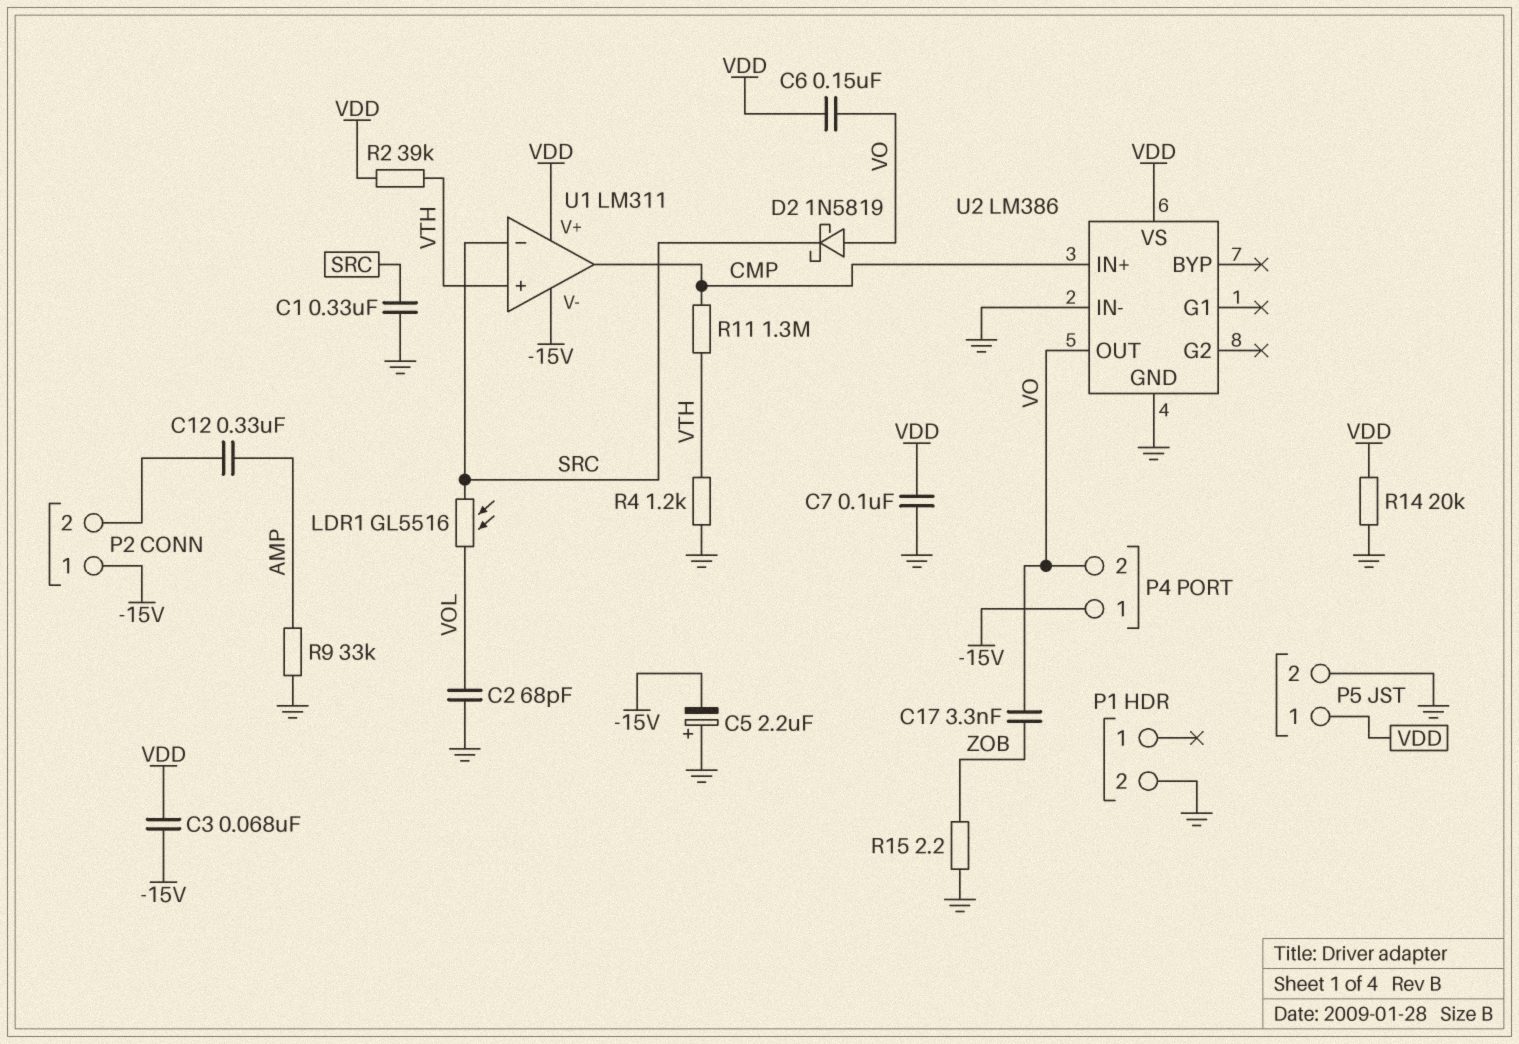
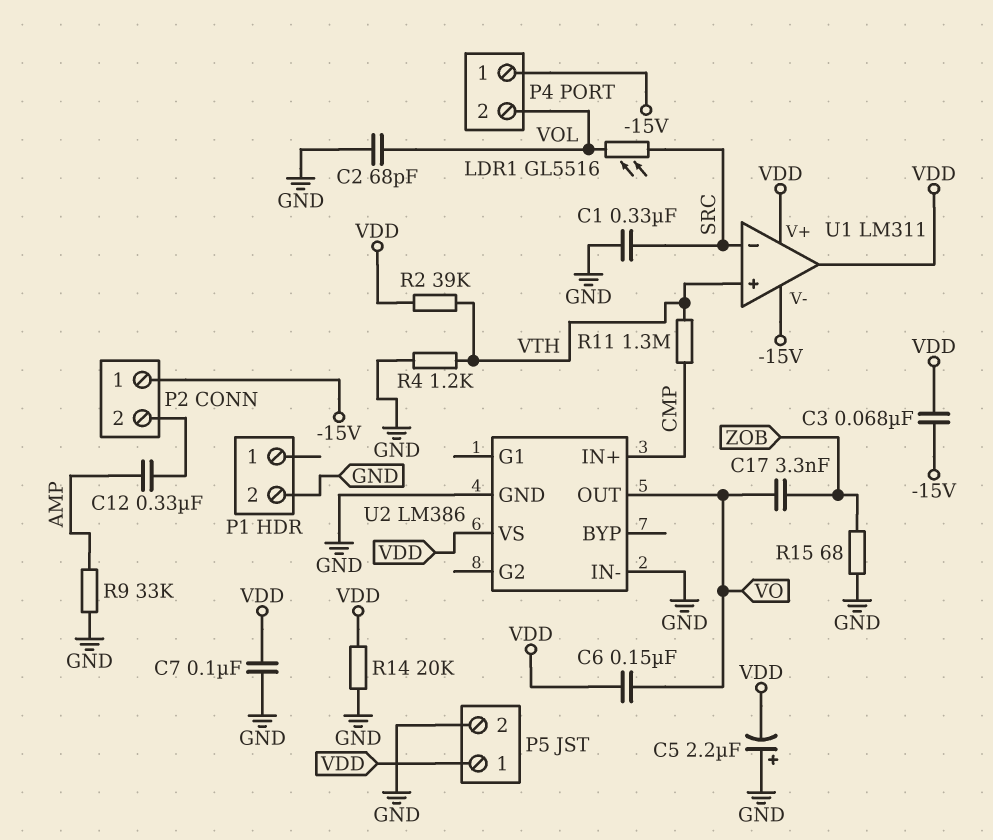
C5: 2.2uF (plus GND, minus -15V) -> 2.2uF (plus GND, minus VDD)
D2: schottky 1N5819 (A VO, K SRC) -> none
P4 pin 2: VO -> VOL
R15: 2.2 (GND, ZOB) -> 68 (GND, ZOB)
U1 pin out: CMP -> VDD

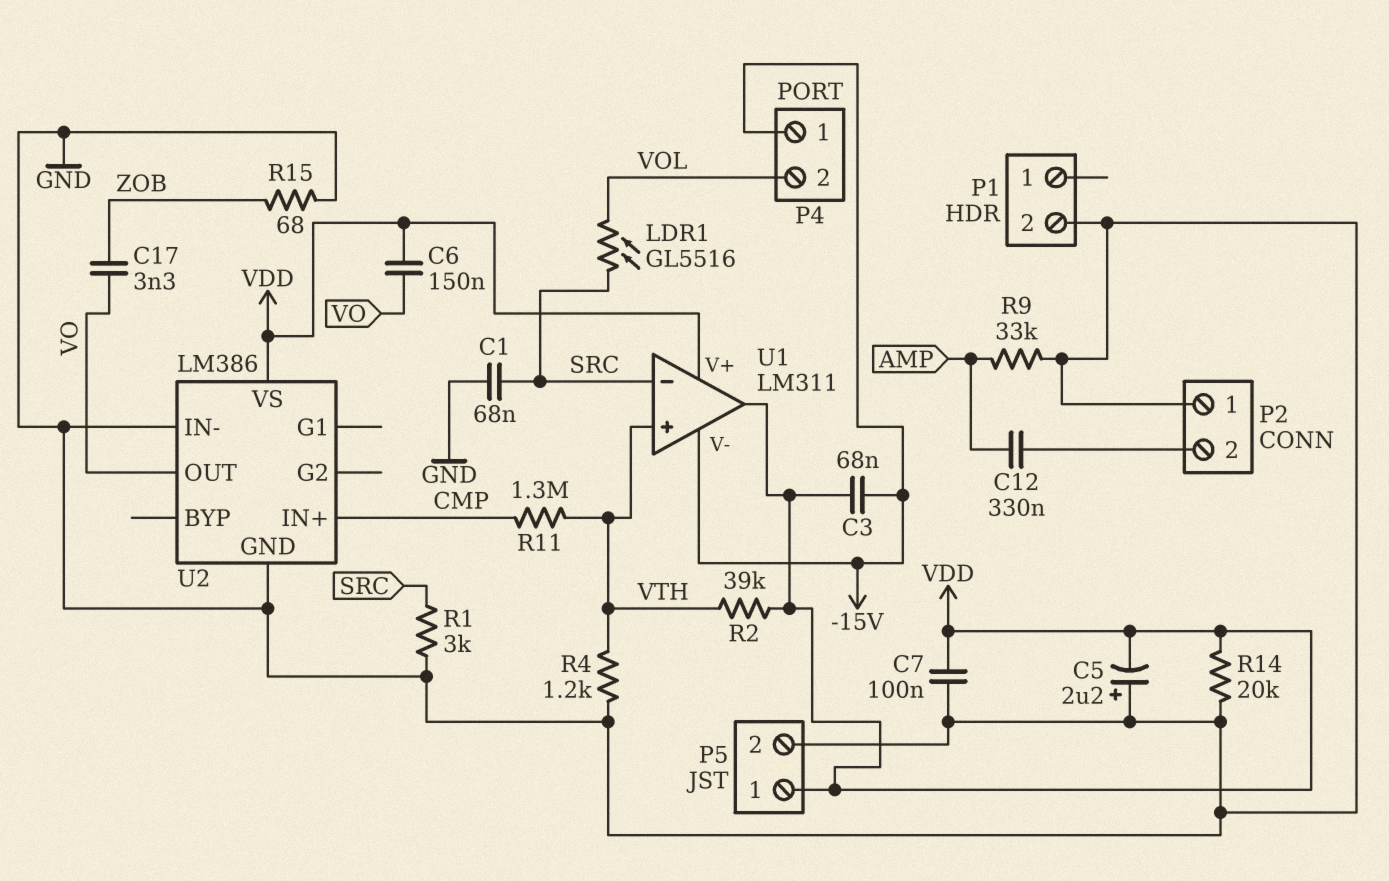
C1: 330nF (GND, SRC) -> 68nF (GND, SRC)
C2: 68pF (GND, VOL) -> none
P2 pin 1: -15V -> GND
R1: none -> 3k (GND, SRC)

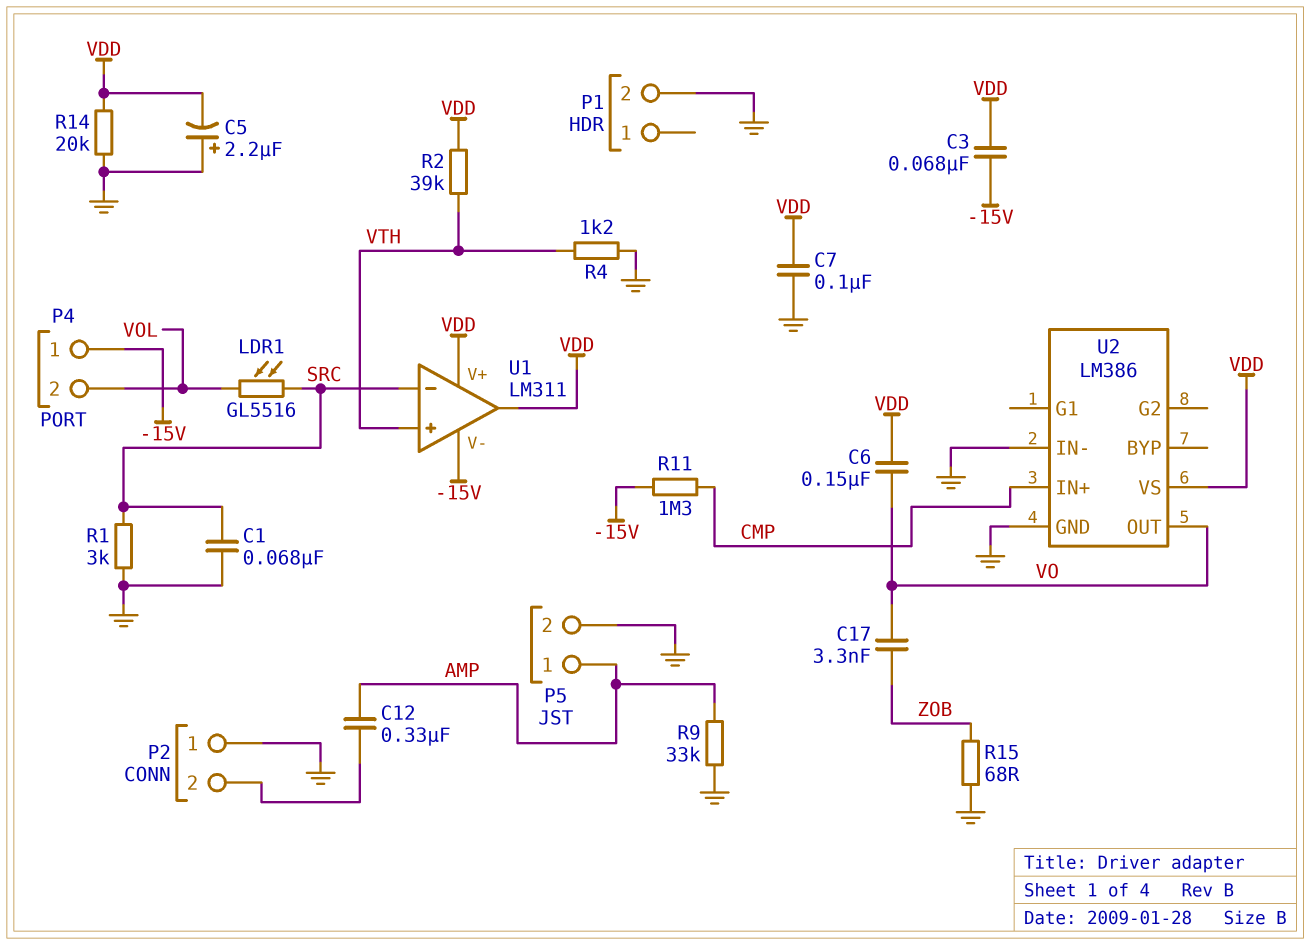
P5 pin 1: VDD -> AMP
R11: 1.3M (CMP, VTH) -> 1.3M (-15V, CMP)

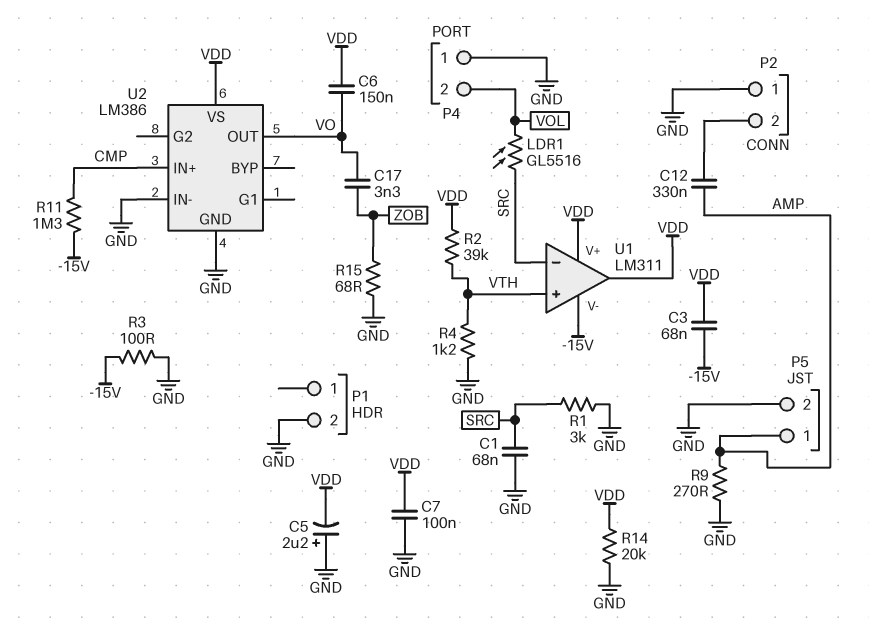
P4 pin 1: -15V -> GND
R3: none -> 100 (-15V, GND)
R9: 33k (AMP, GND) -> 270 (AMP, GND)

